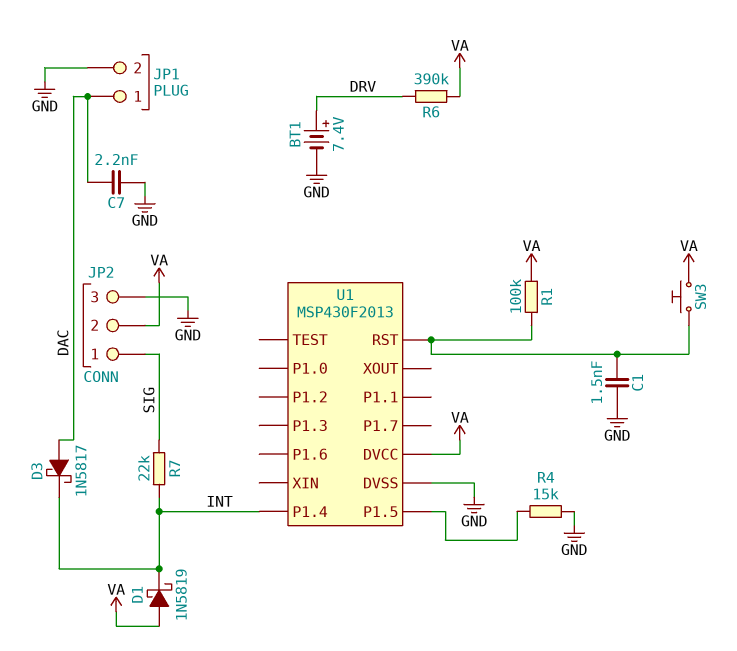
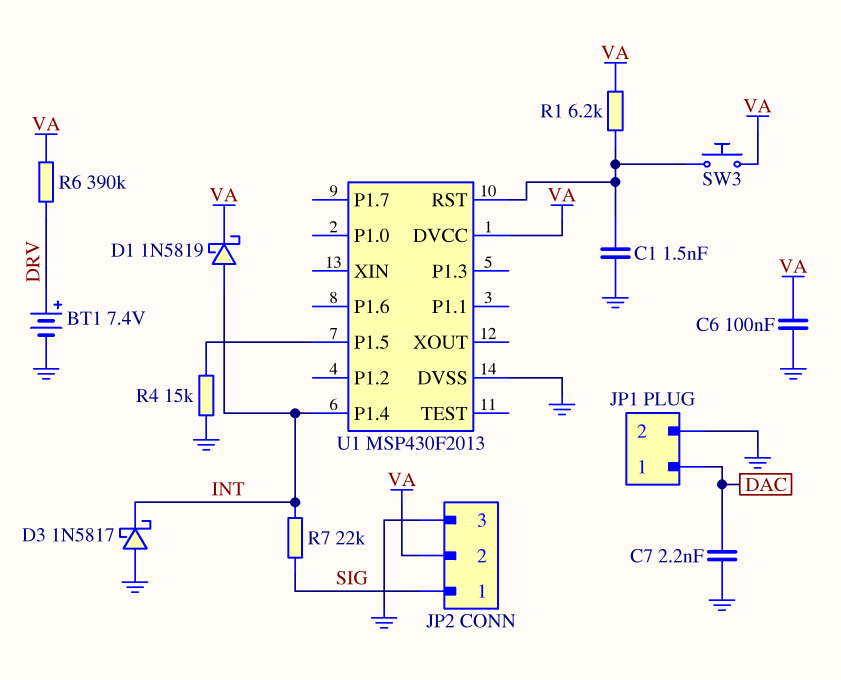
C6: none -> 100nF (GND, VA)
D1: schottky 1N5819 (A VA, K INT) -> schottky 1N5819 (A INT, K VA)
D3: schottky 1N5817 (A DAC, K INT) -> schottky 1N5817 (A GND, K INT)
R1: 100k (U1/RST, VA) -> 6.2k (U1/RST, VA)

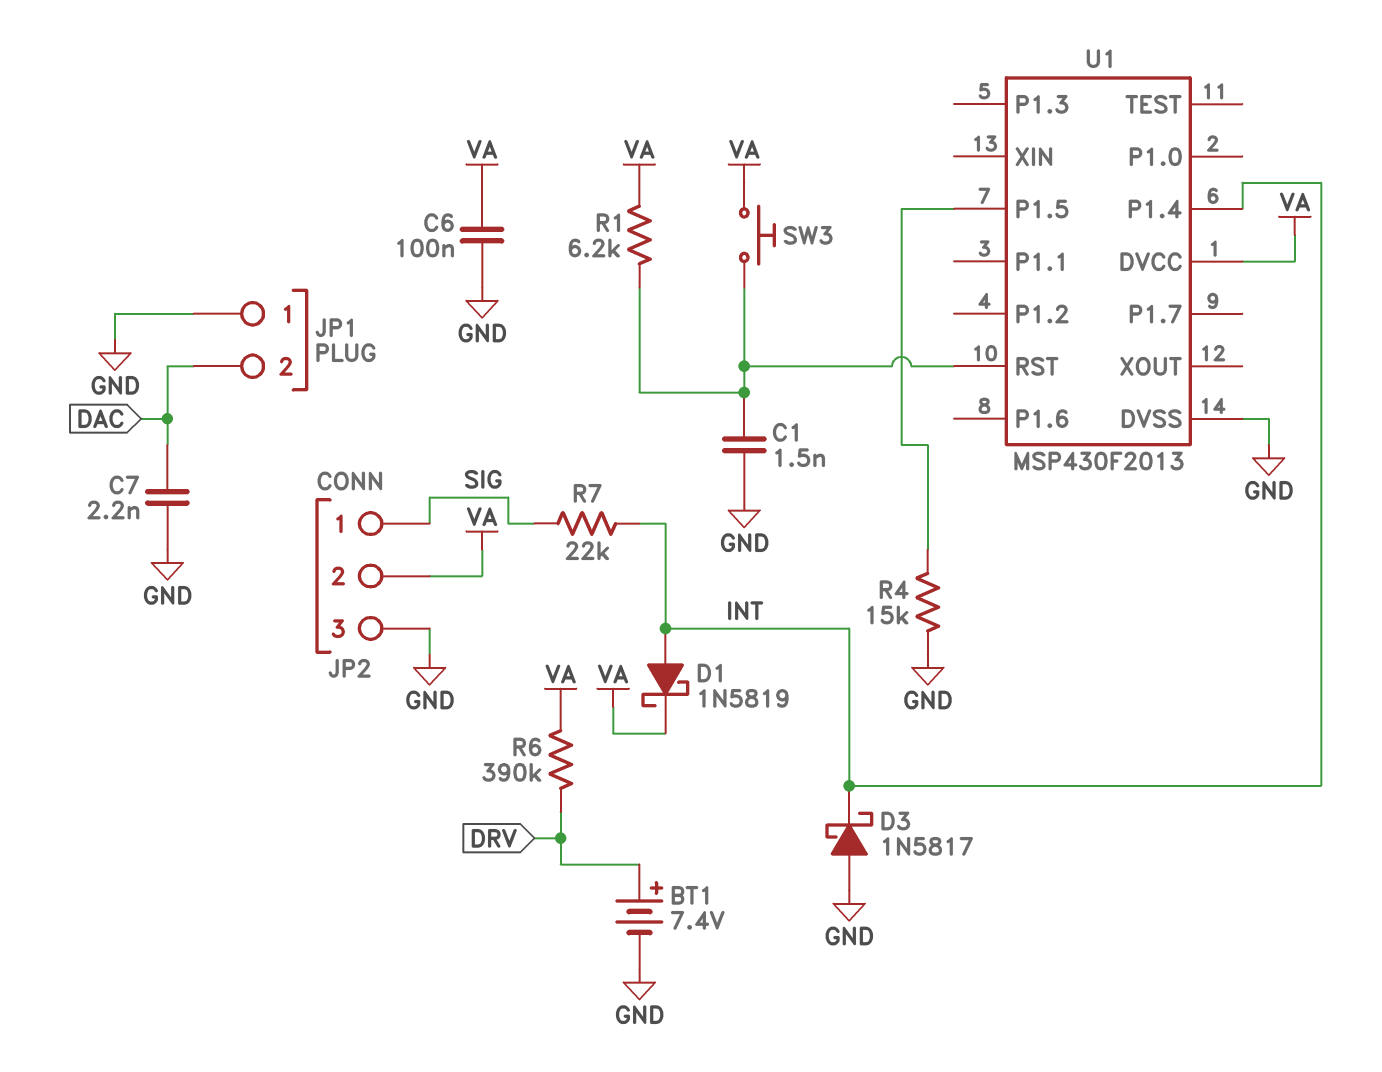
JP1 pin 1: DAC -> GND
JP1 pin 2: GND -> DAC

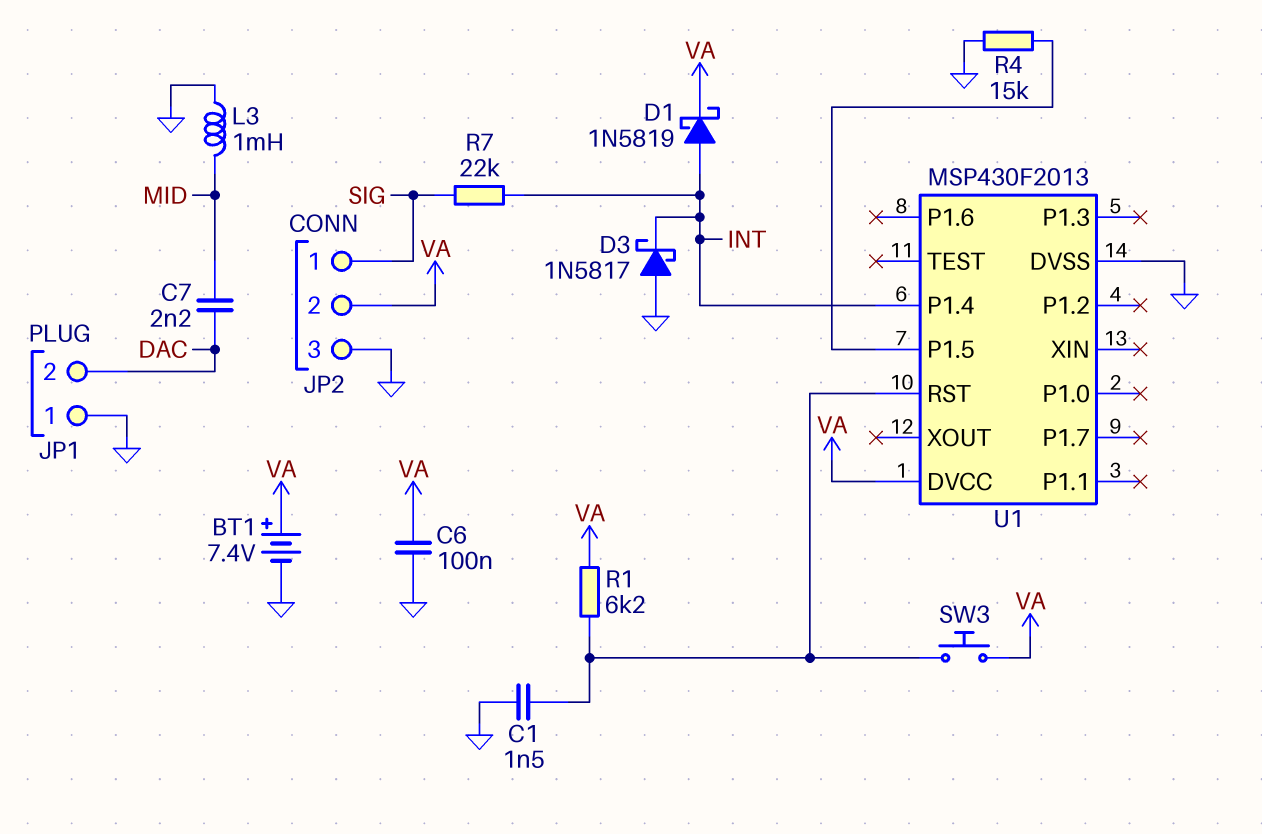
BT1: 7.4V (plus DRV, minus GND) -> 7.4V (plus VA, minus GND)
C7: 2.2nF (DAC, GND) -> 2.2nF (DAC, MID)
L3: none -> 1mH (GND, MID)
R6: 390k (DRV, VA) -> none

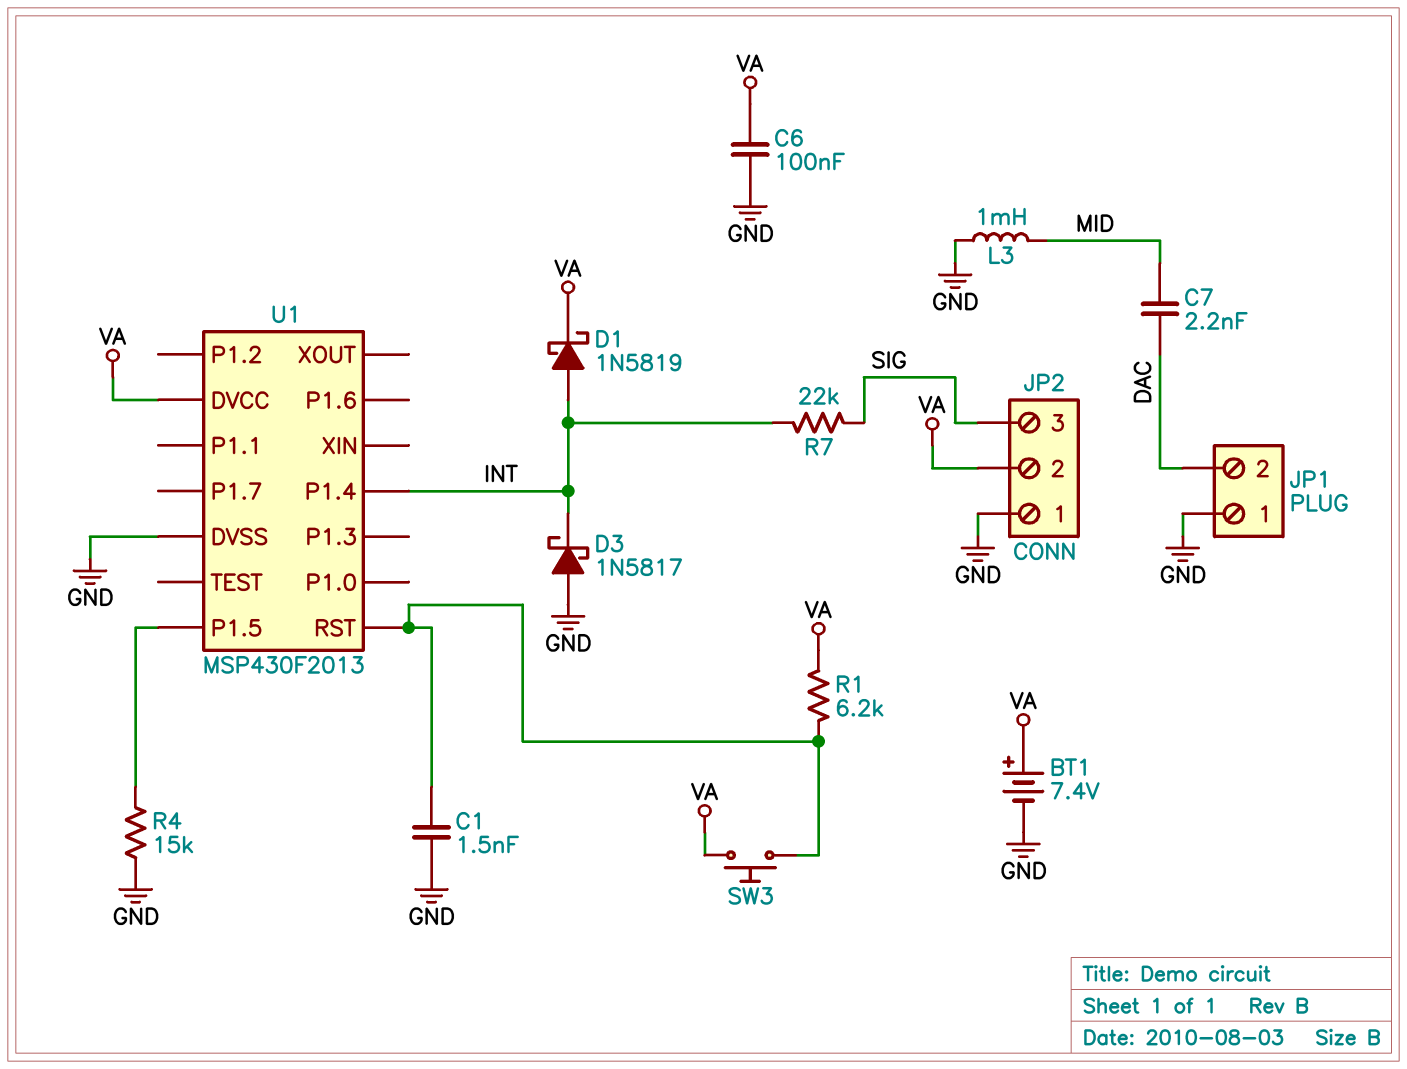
JP2 pin 1: SIG -> GND
JP2 pin 3: GND -> SIG

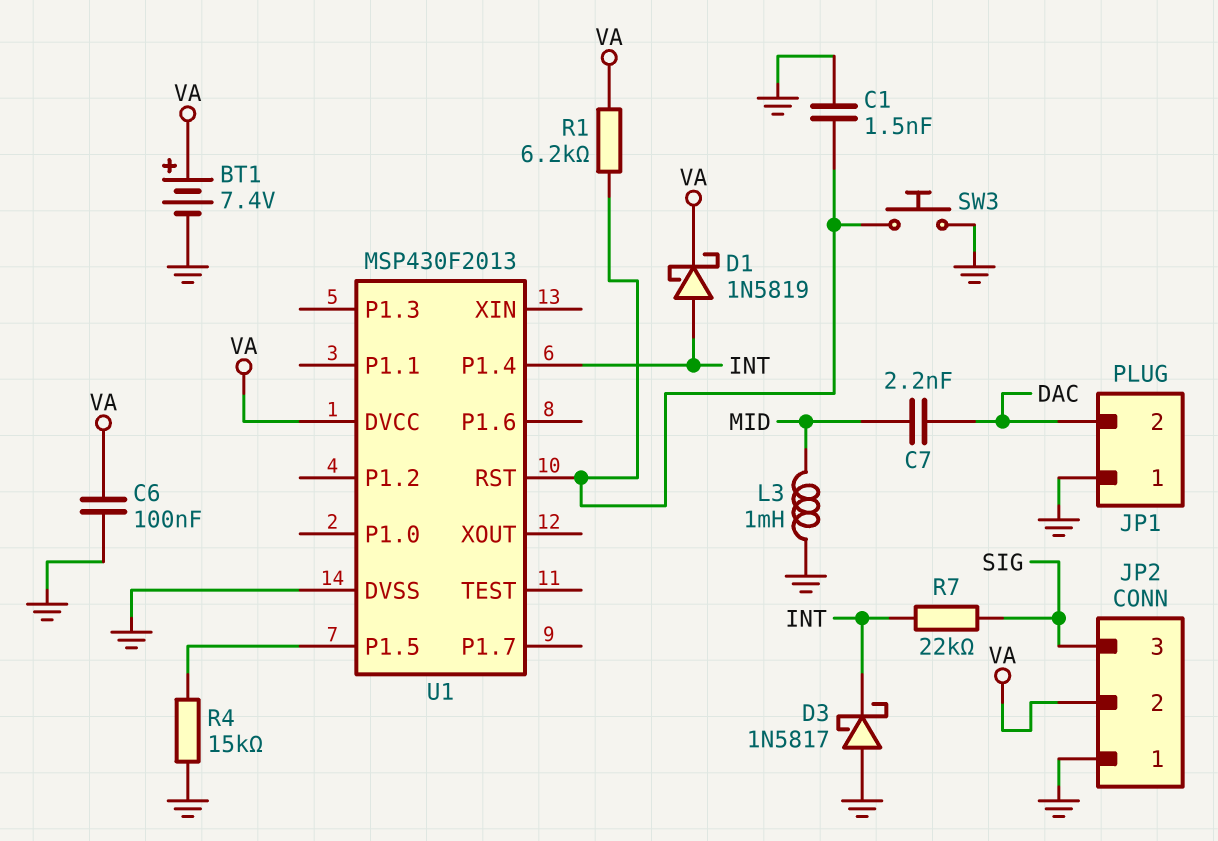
SW3: button (U1/RST, VA) -> button (GND, U1/RST)

